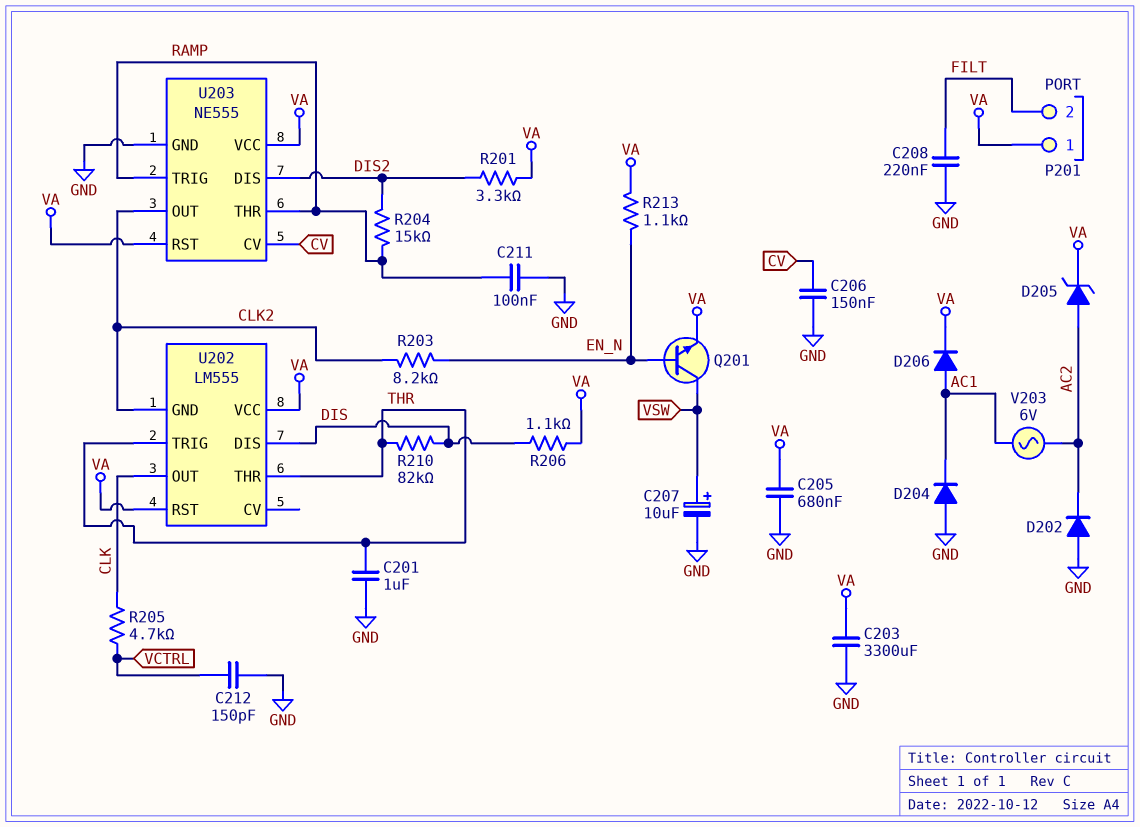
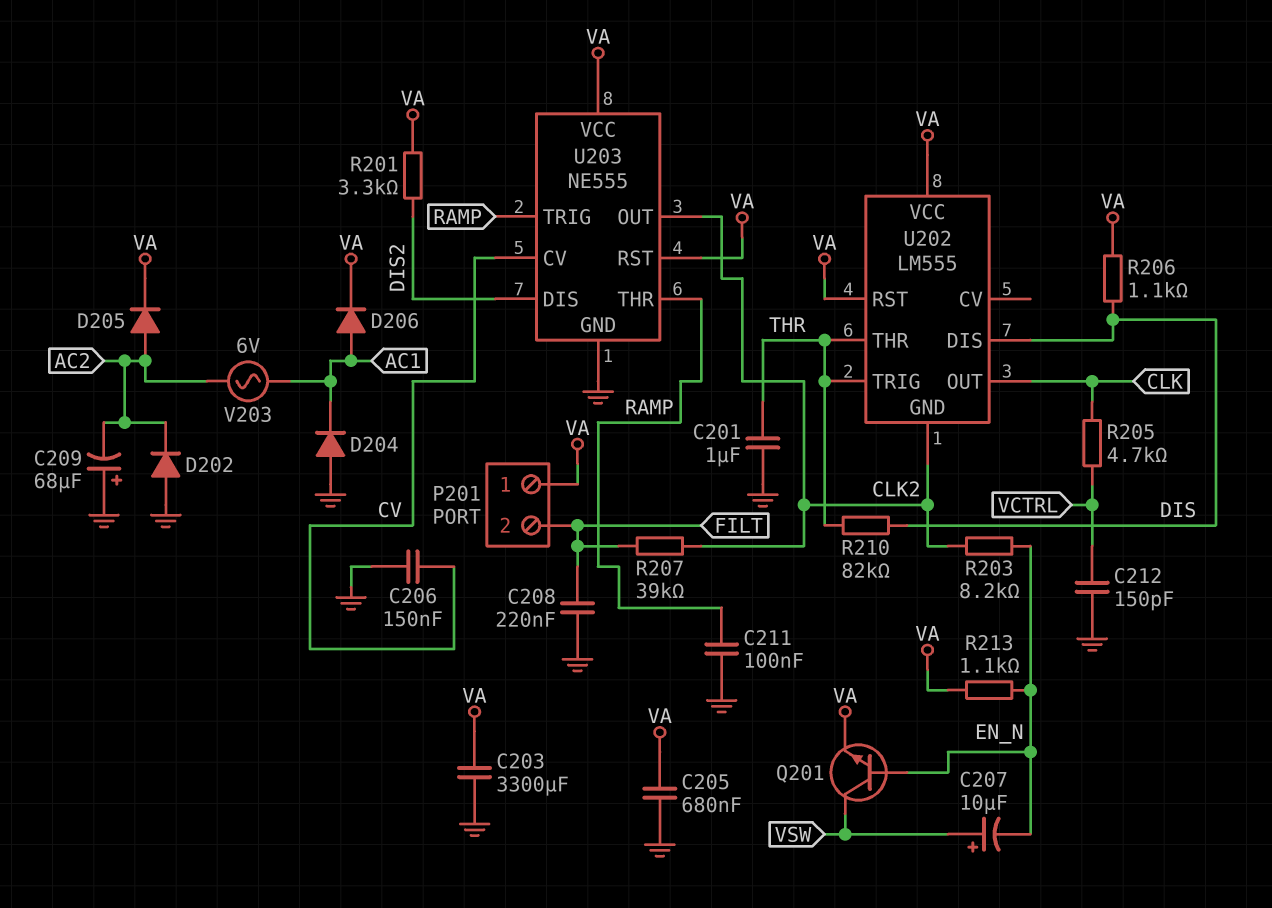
C207: 10uF (plus VSW, minus GND) -> 10uF (plus VSW, minus EN_N)
C209: none -> 68uF (plus GND, minus AC2)
D205: zener (A AC2, K VA) -> diode (A AC2, K VA)
R204: 15k (DIS2, RAMP) -> none
R207: none -> 39k (CLK2, FILT)

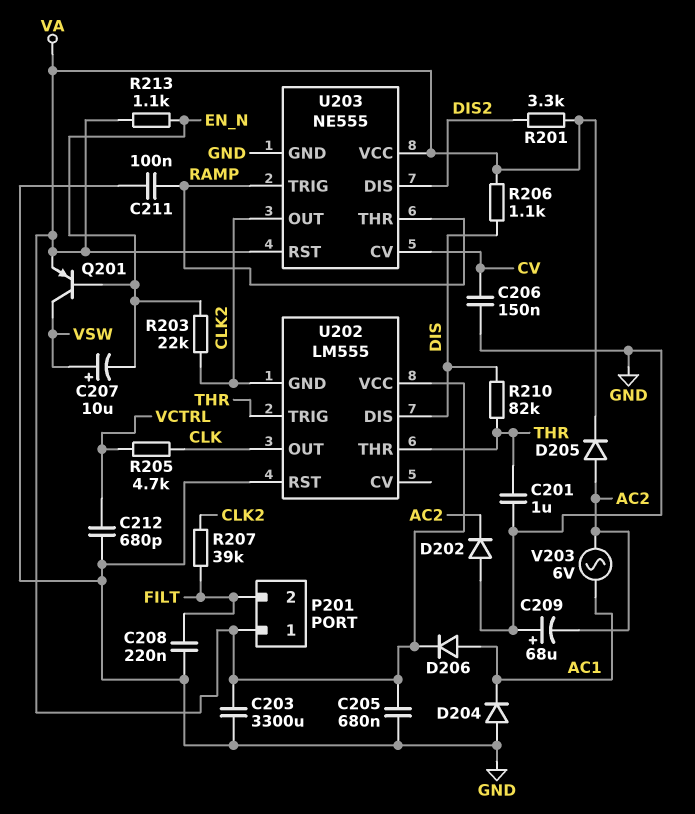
C212: 150pF (GND, VCTRL) -> 680pF (GND, VCTRL)
Q201: NPN (B EN_N, C VSW, E VA) -> PNP (B EN_N, C VSW, E VA)
R203: 8.2k (CLK2, EN_N) -> 22k (CLK2, EN_N)
U202 pin RST: VA -> GND

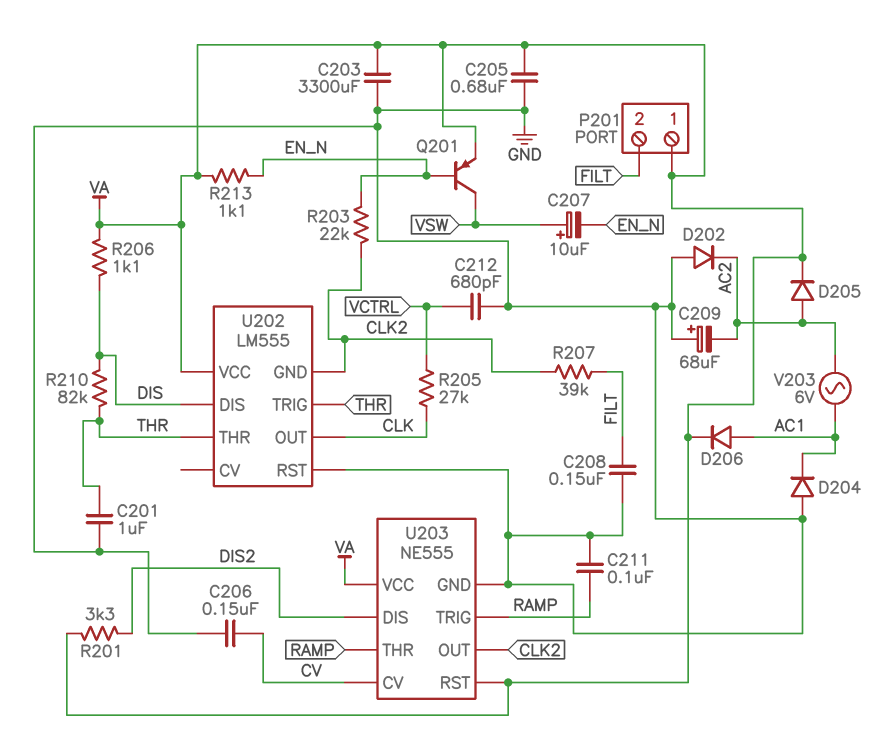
C208: 220nF (FILT, GND) -> 150nF (FILT, GND)
R205: 4.7k (CLK, VCTRL) -> 27k (CLK, VCTRL)

